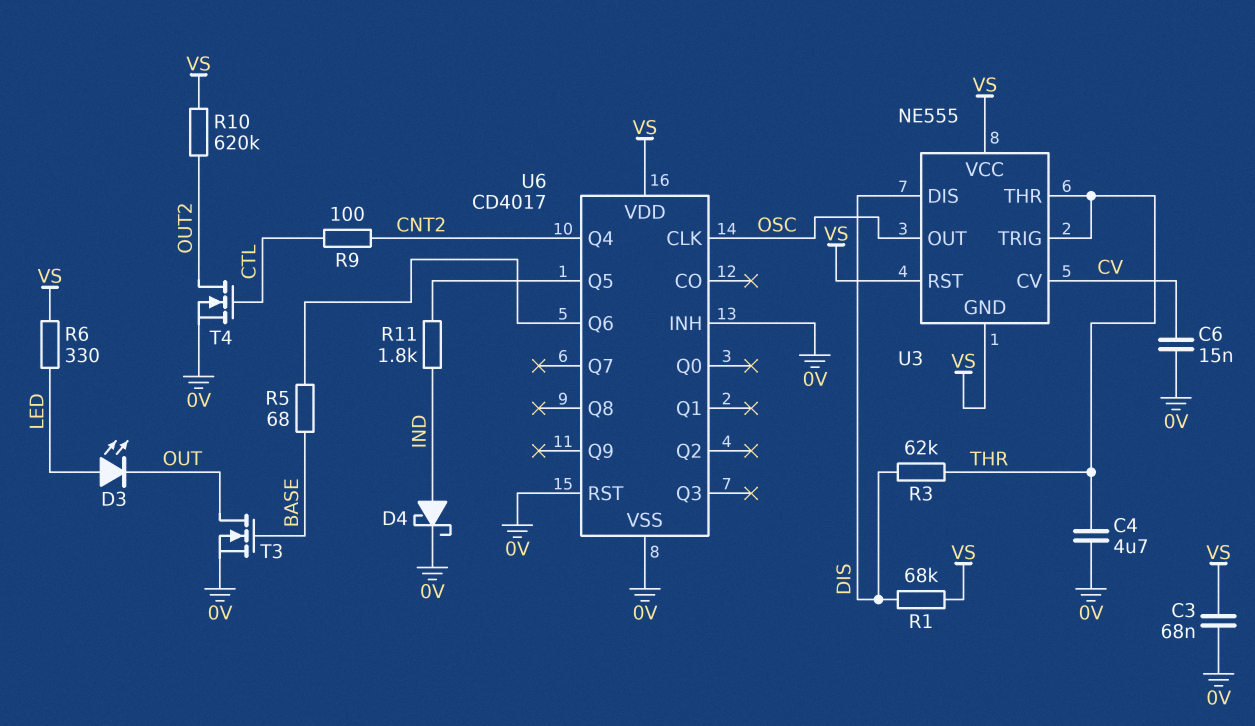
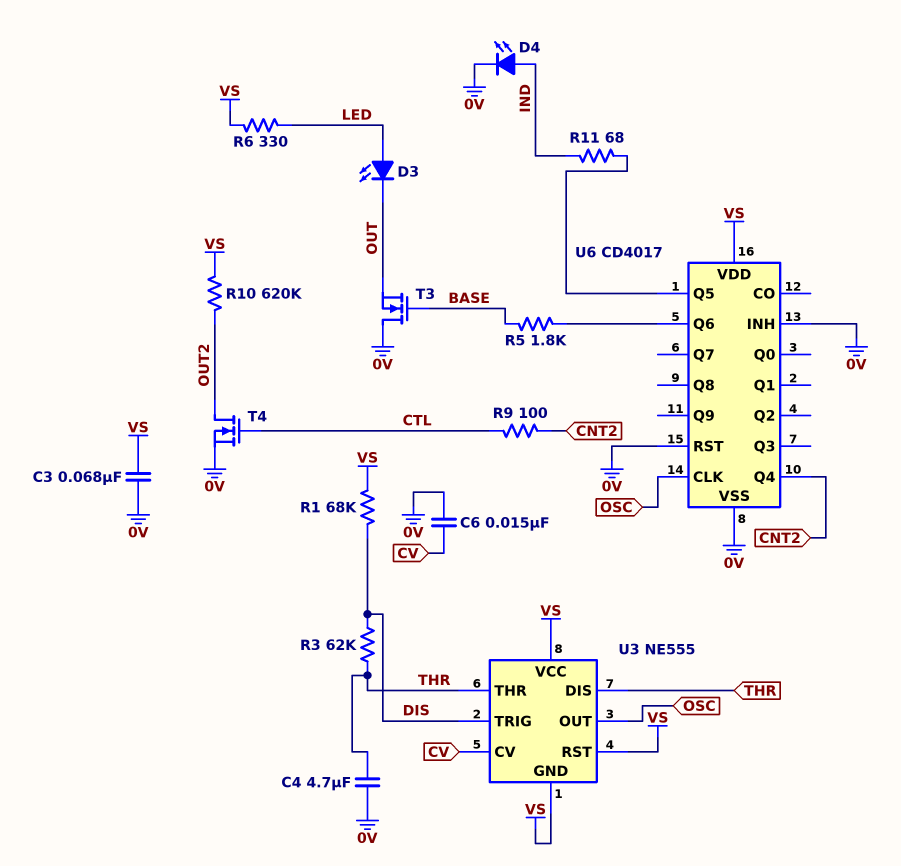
D4: schottky (A IND, K 0V) -> LED (A IND, K 0V)
R5: 68 (BASE, U6/Q6) -> 1.8k (BASE, U6/Q6)
R11: 1.8k (IND, U6/Q5) -> 68 (IND, U6/Q5)
T3: NMOS (G BASE, D OUT, S 0V) -> NMOS (G BASE, D 0V, S OUT)
U3 pin DIS: DIS -> THR
U3 pin TRIG: THR -> DIS

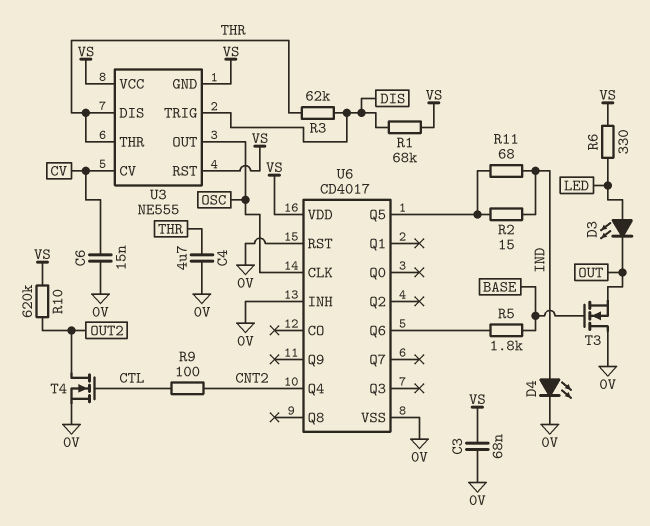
R2: none -> 15 (IND, U6/Q5)

